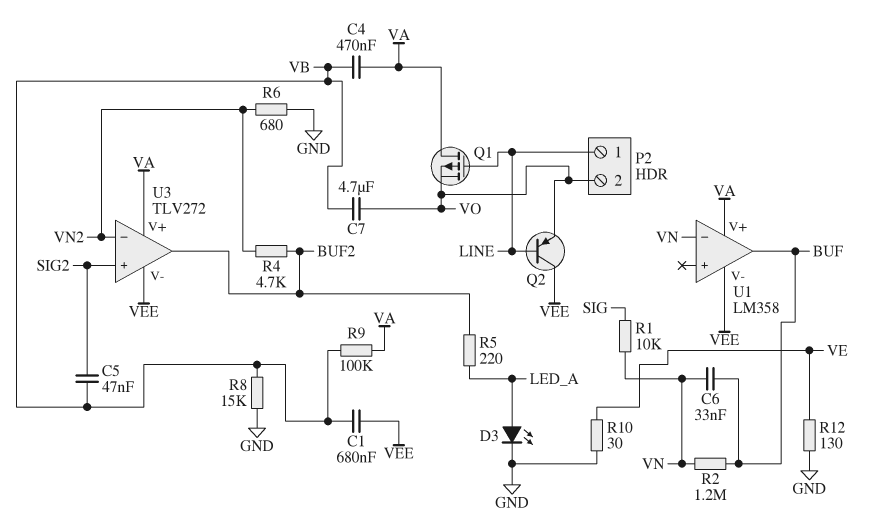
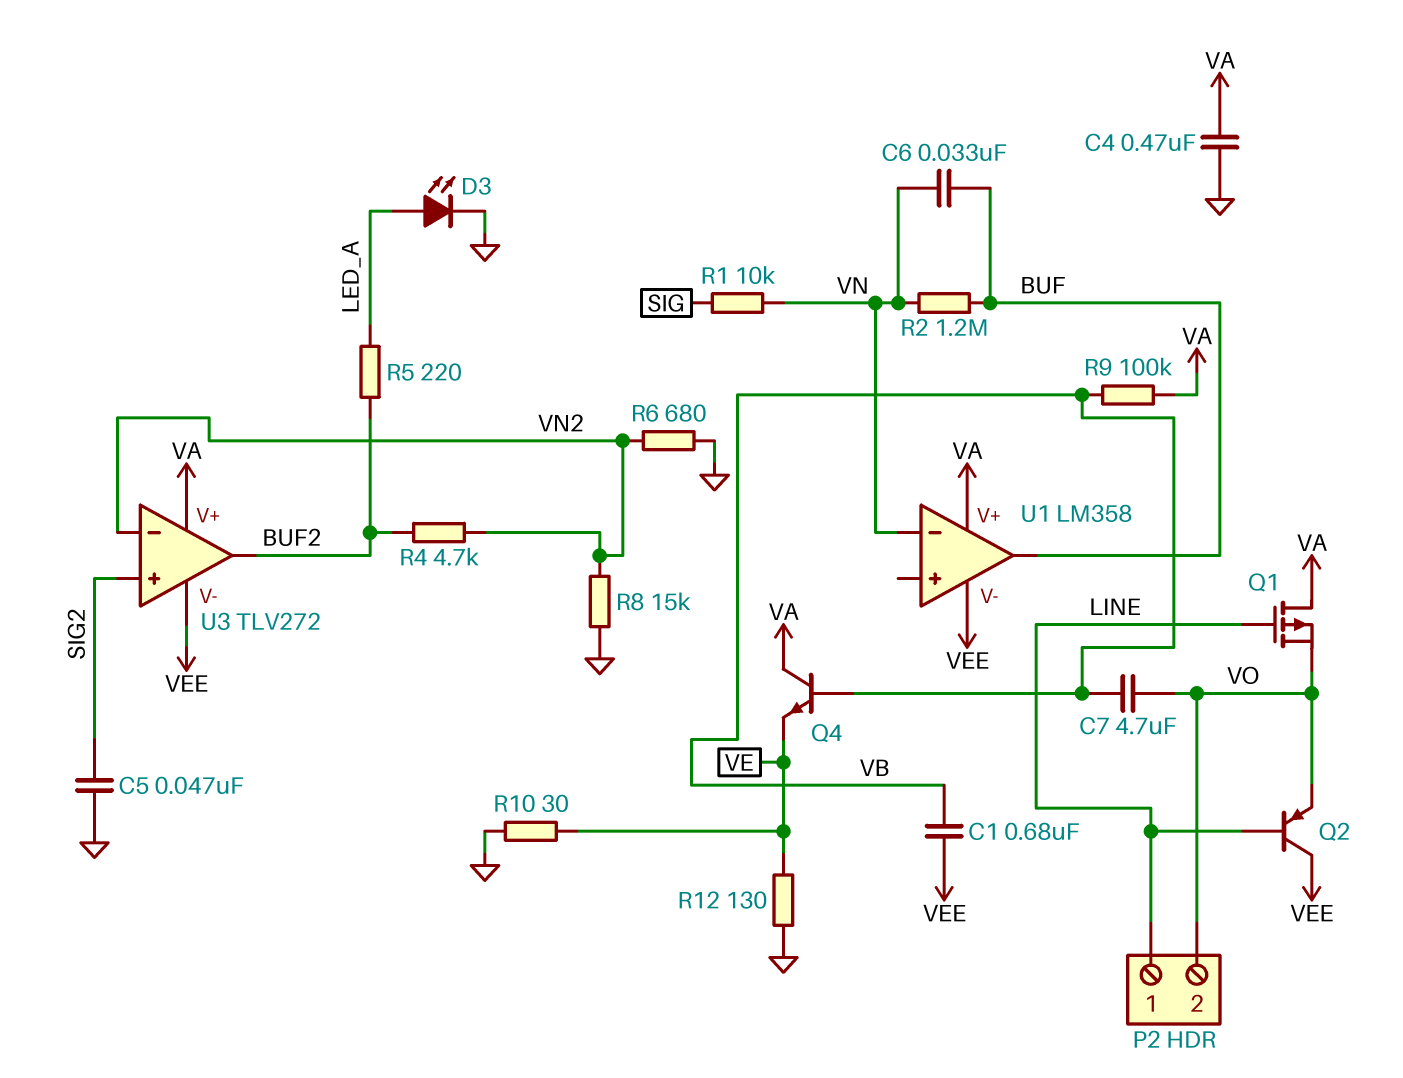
C4: 470nF (VA, VB) -> 470nF (GND, VA)
C5: 47nF (SIG2, VB) -> 47nF (GND, SIG2)
Q4: none -> NPN (B VB, C VA, E VE)
R8: 15k (GND, VB) -> 15k (GND, VN2)

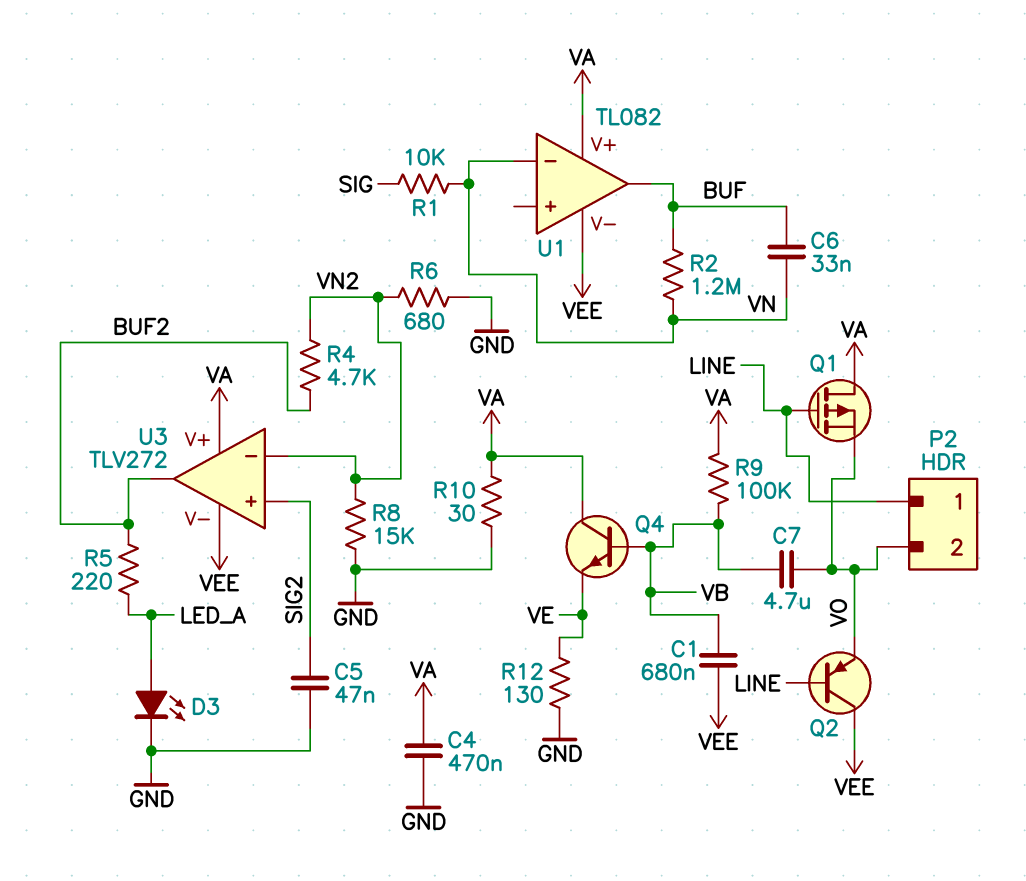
R10: 30 (GND, VE) -> 30 (GND, VA)
U1: LM358 -> TL082

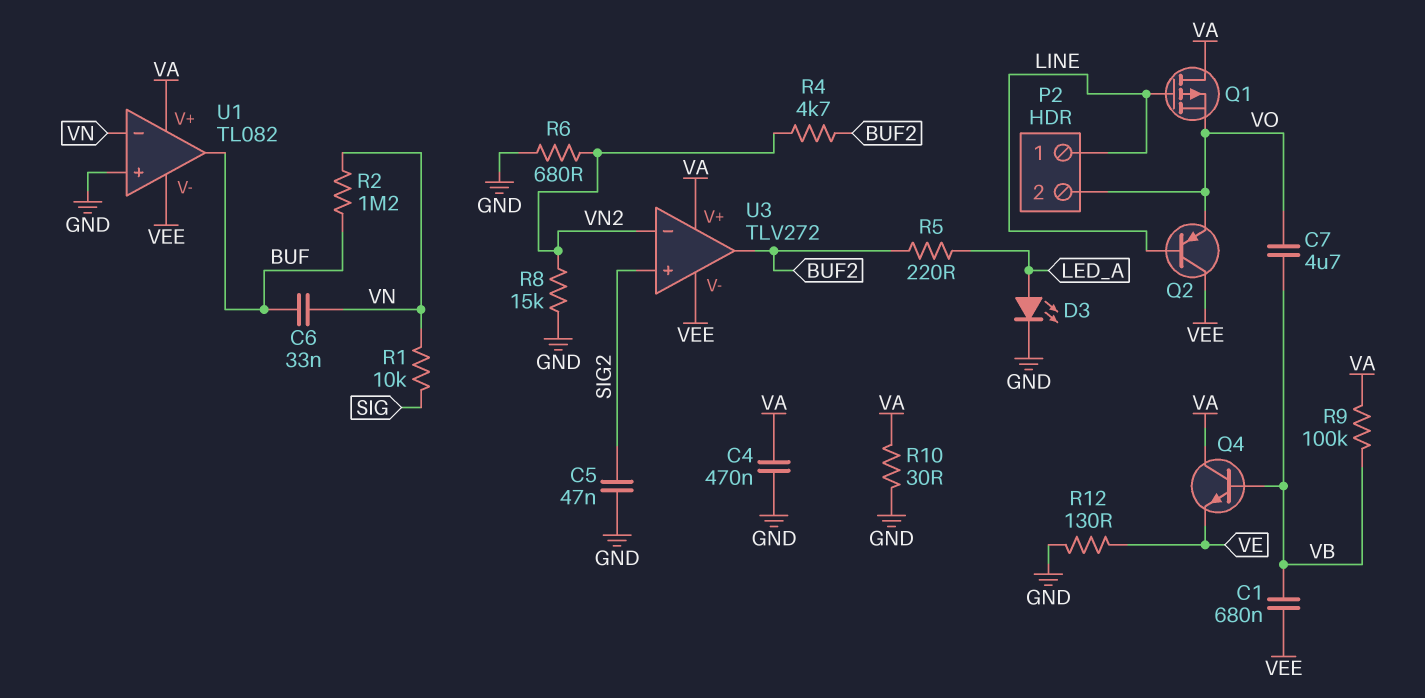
U1 pin in+: none -> GND

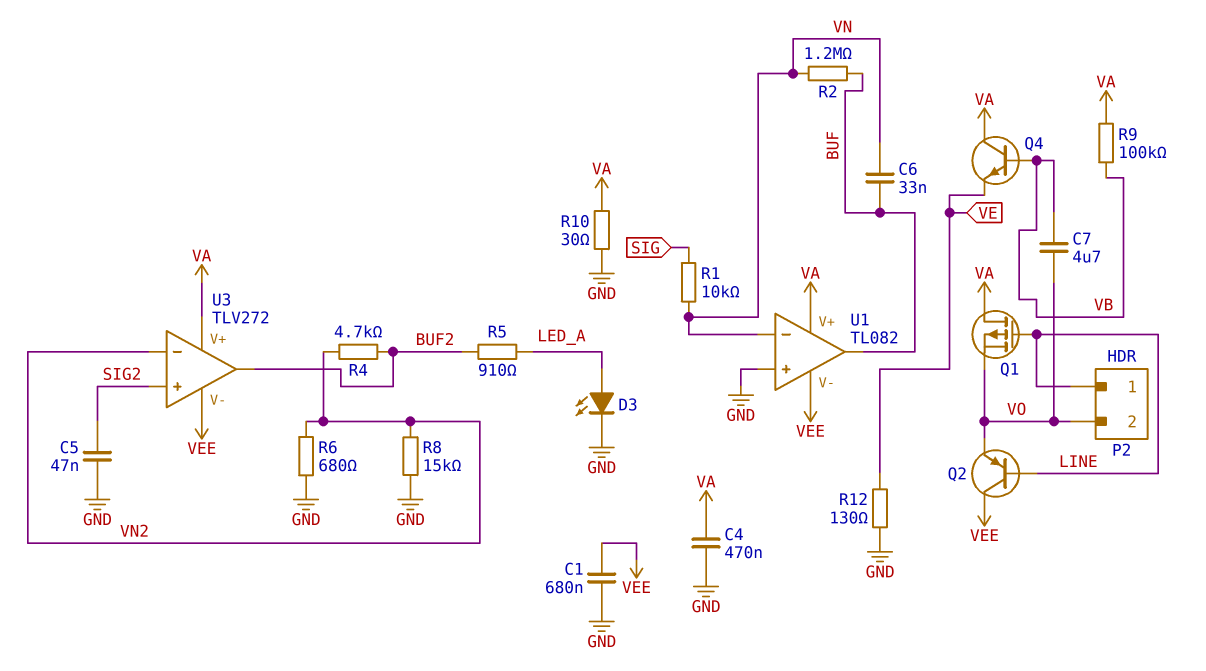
C1: 680nF (VB, VEE) -> 680nF (GND, VEE)
R5: 220 (BUF2, LED_A) -> 910 (BUF2, LED_A)

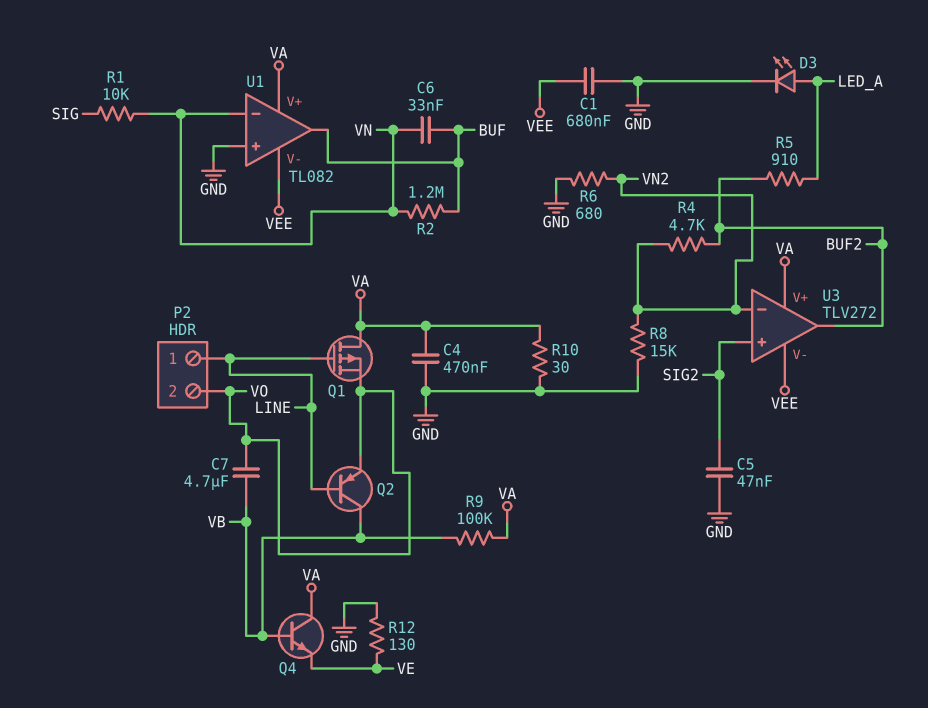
Q2: PNP (B LINE, C VEE, E VO) -> PNP (B LINE, C VB, E VO)

